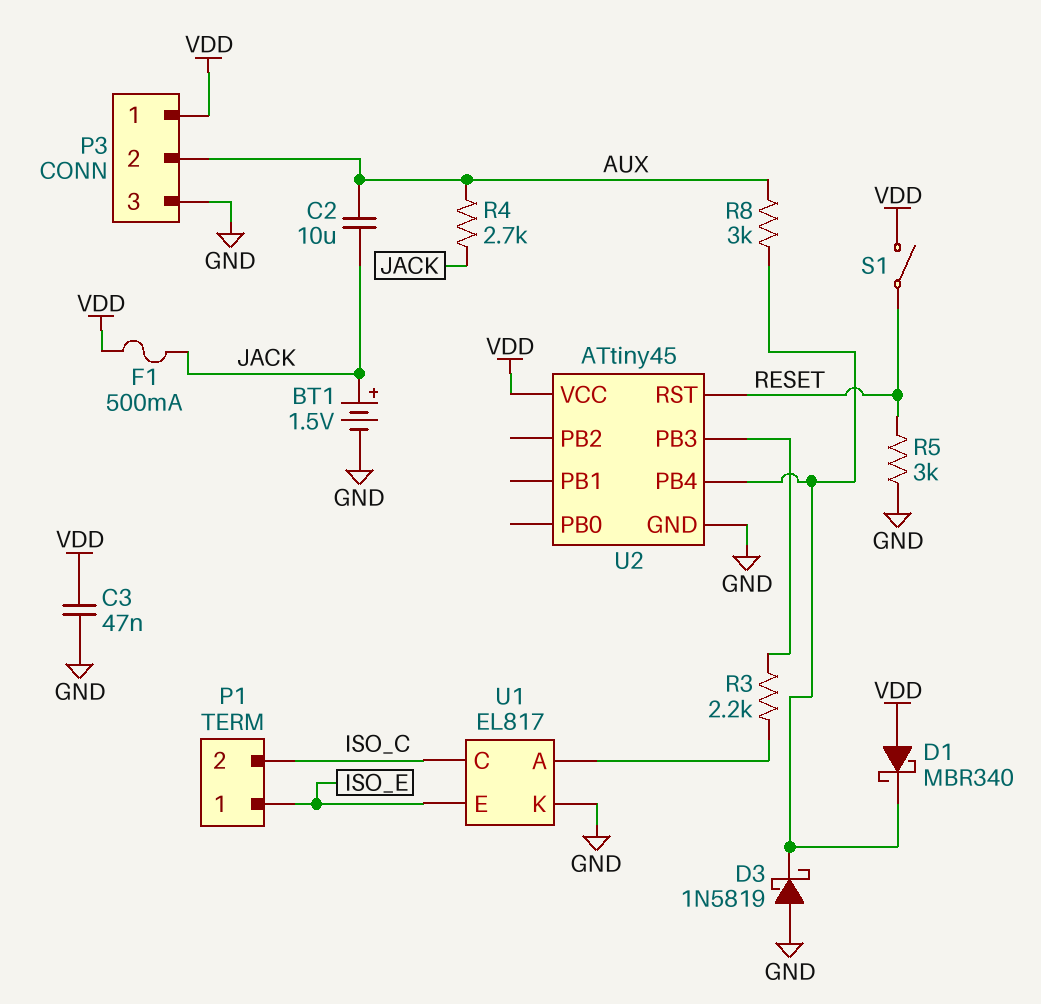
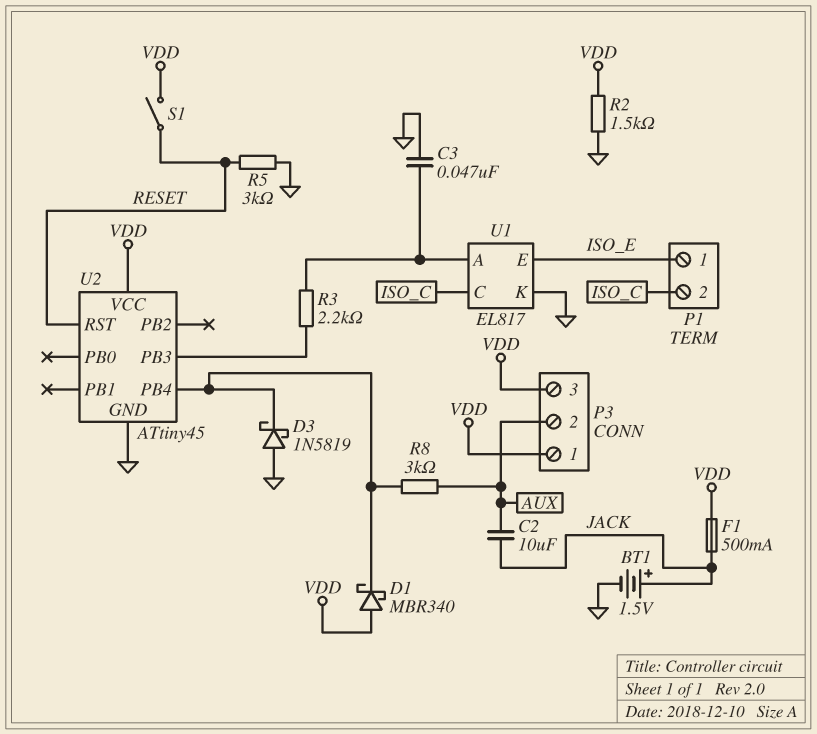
C3: 47nF (GND, VDD) -> 47nF (GND, U1/A)
P3 pin 3: GND -> VDD
R2: none -> 1.5k (GND, VDD)
R4: 2.7k (AUX, JACK) -> none

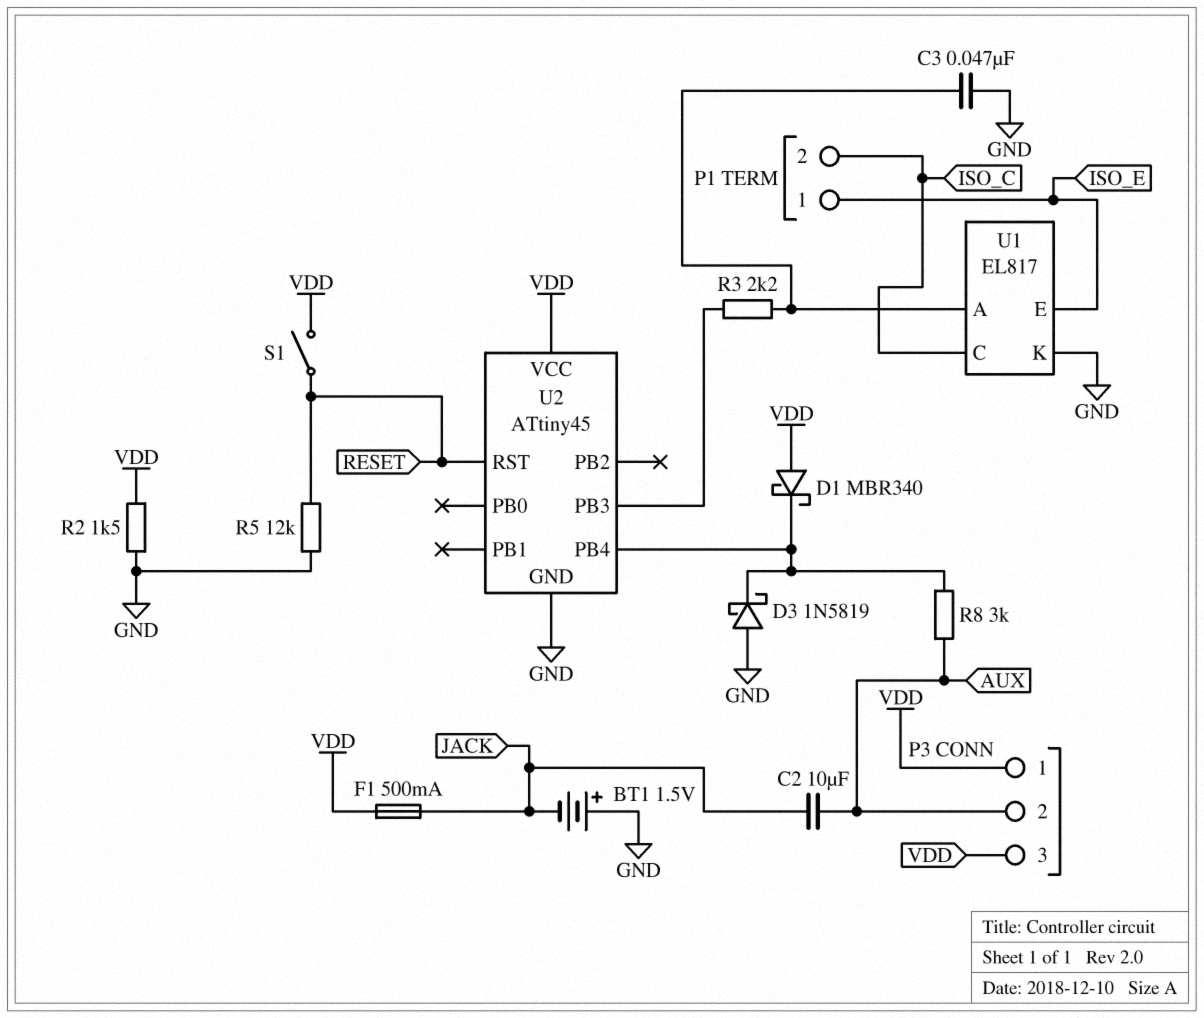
BT1: 1.5V (plus JACK, minus GND) -> 1.5V (plus GND, minus JACK)
R5: 3k (GND, RESET) -> 12k (GND, RESET)

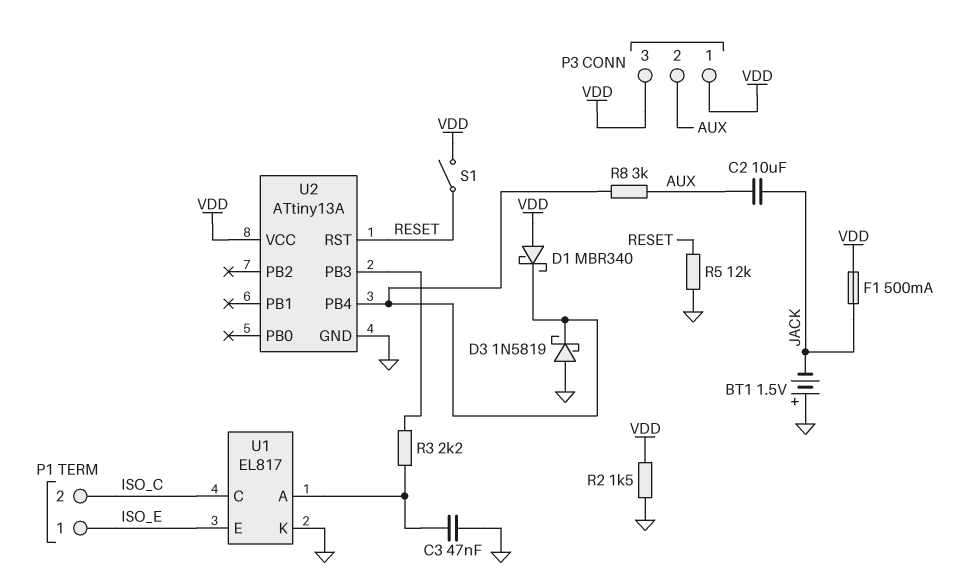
U2: ATtiny45 -> ATtiny13A

